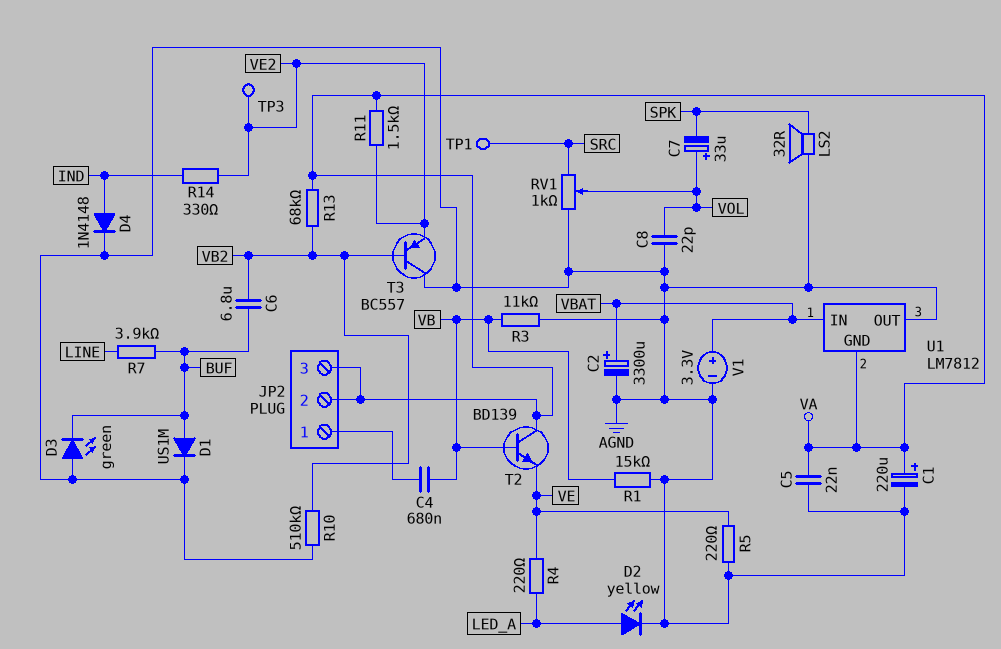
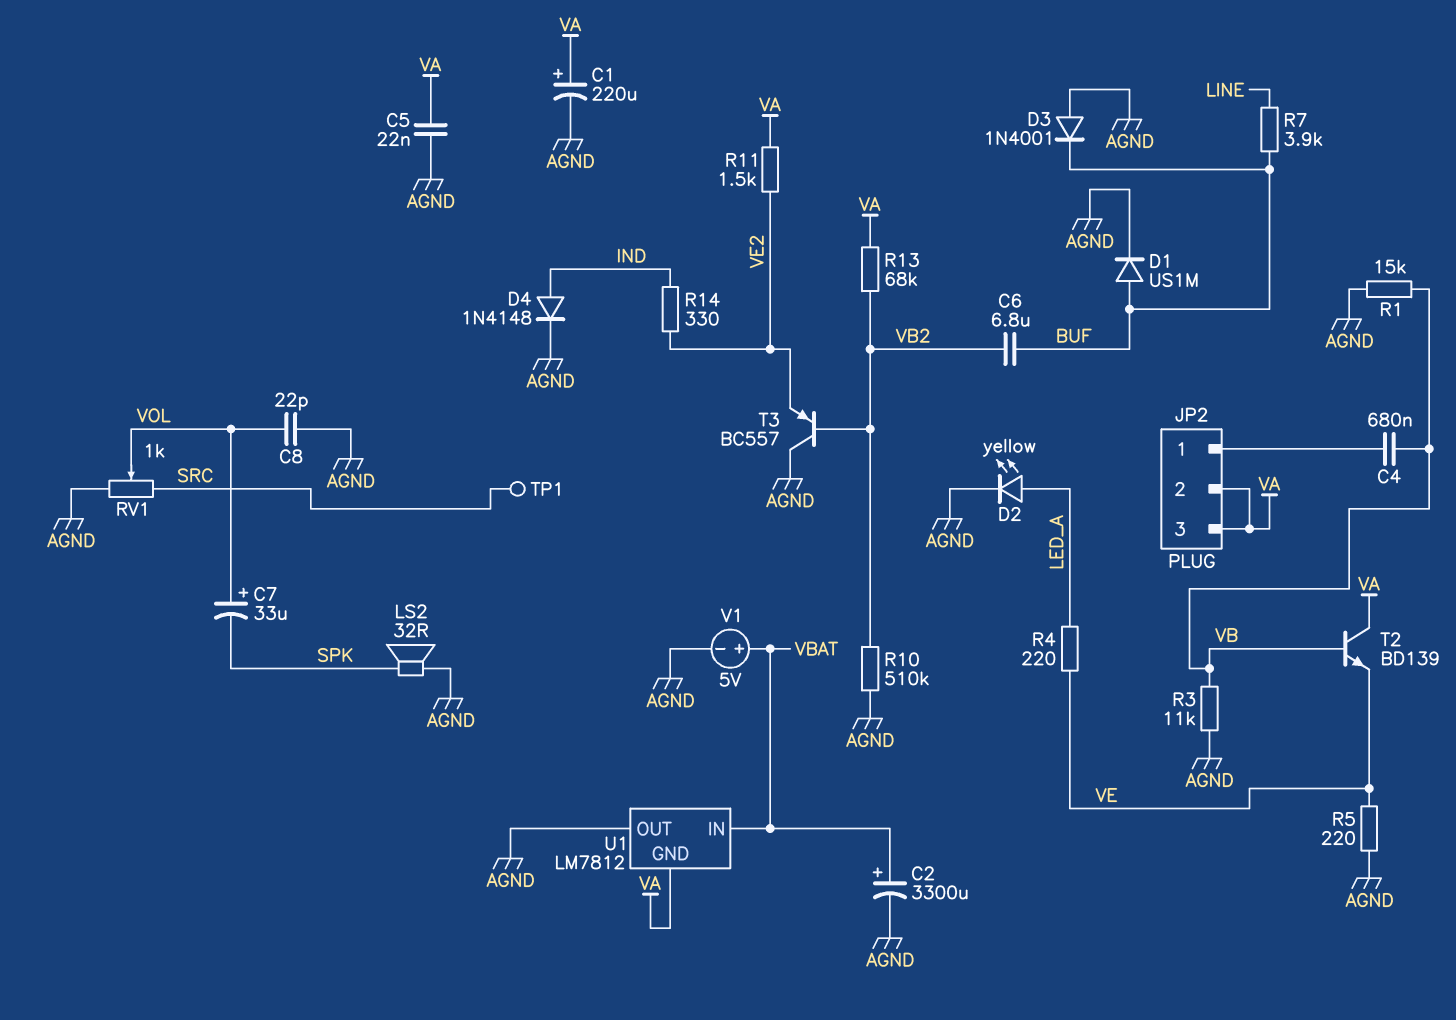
D3: LED green (A AGND, K BUF) -> diode 1N4001 (A AGND, K BUF)
TP3: test point (VE2) -> none
V1: 3.3V (plus VBAT, minus AGND) -> 5V (plus VBAT, minus AGND)

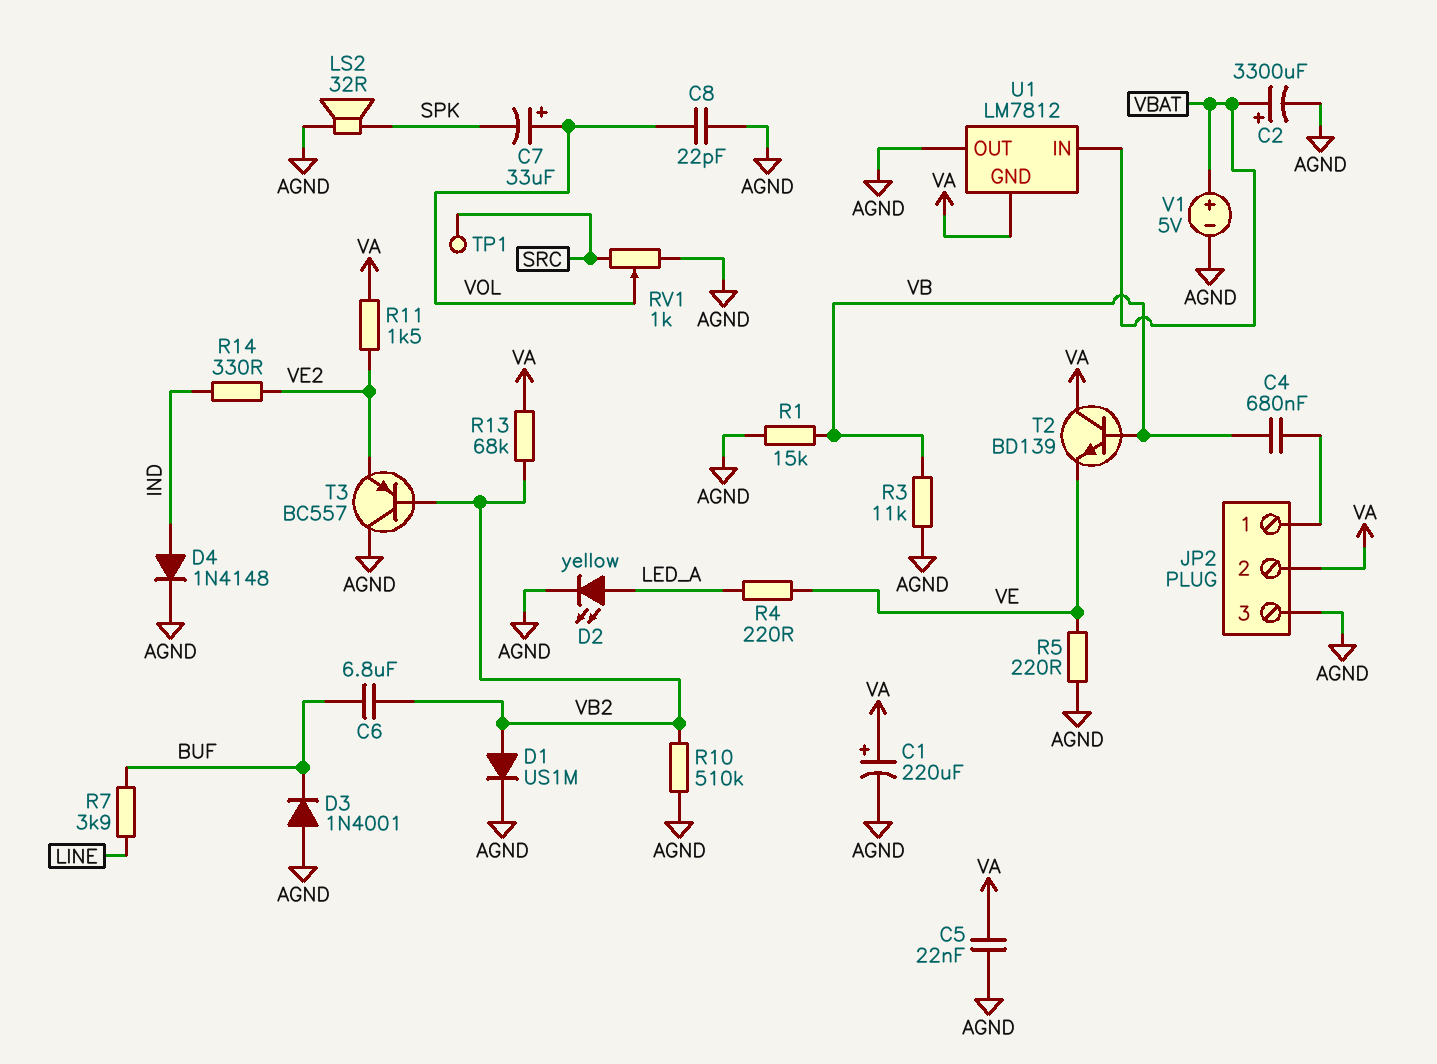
D1: diode US1M (A BUF, K AGND) -> diode US1M (A VB2, K AGND)
JP2 pin 3: VA -> AGND

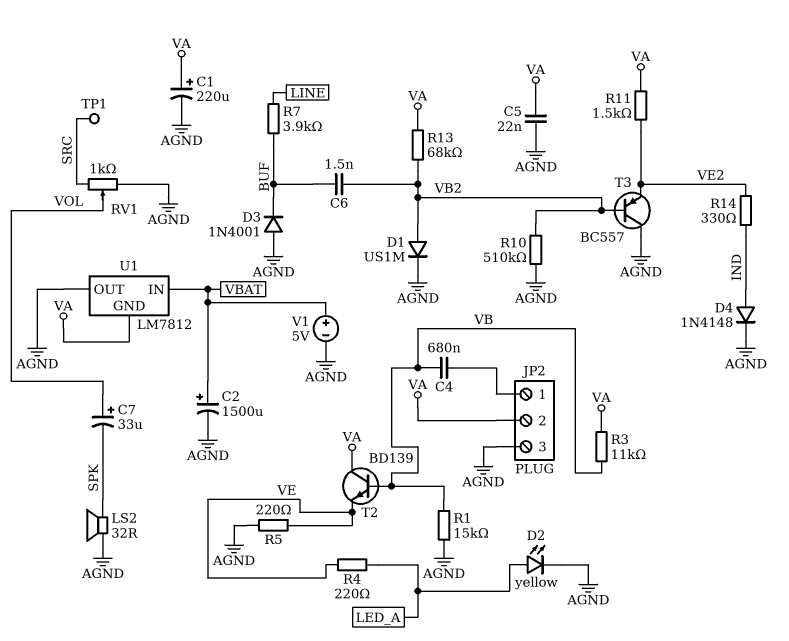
C2: 3300uF (plus VBAT, minus AGND) -> 1500uF (plus VBAT, minus AGND)
C6: 6.8uF (BUF, VB2) -> 1.5nF (BUF, VB2)
C8: 22pF (AGND, VOL) -> none
R3: 11k (AGND, VB) -> 11k (VA, VB)

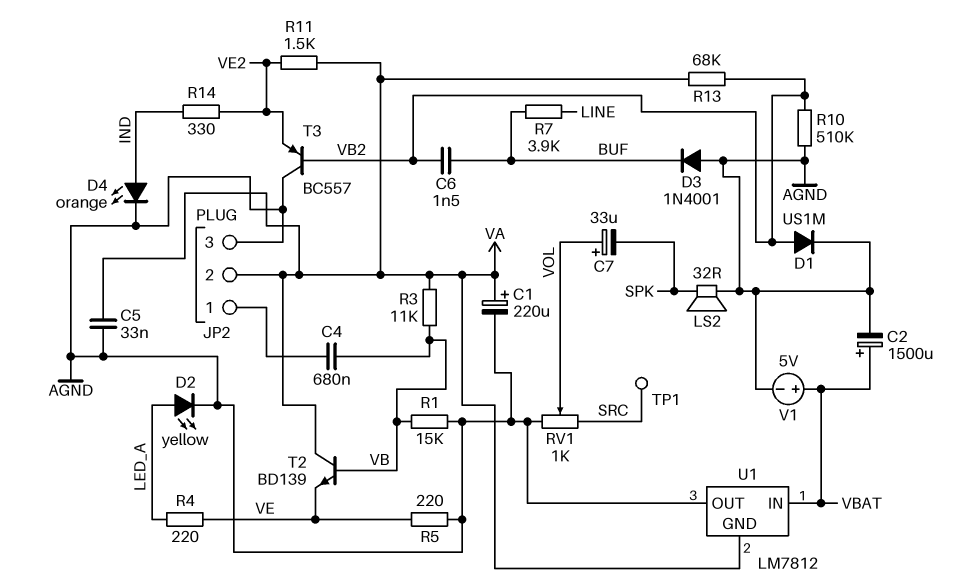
C5: 22nF (AGND, VA) -> 33nF (AGND, VA)
D4: diode 1N4148 (A IND, K AGND) -> LED orange (A IND, K AGND)

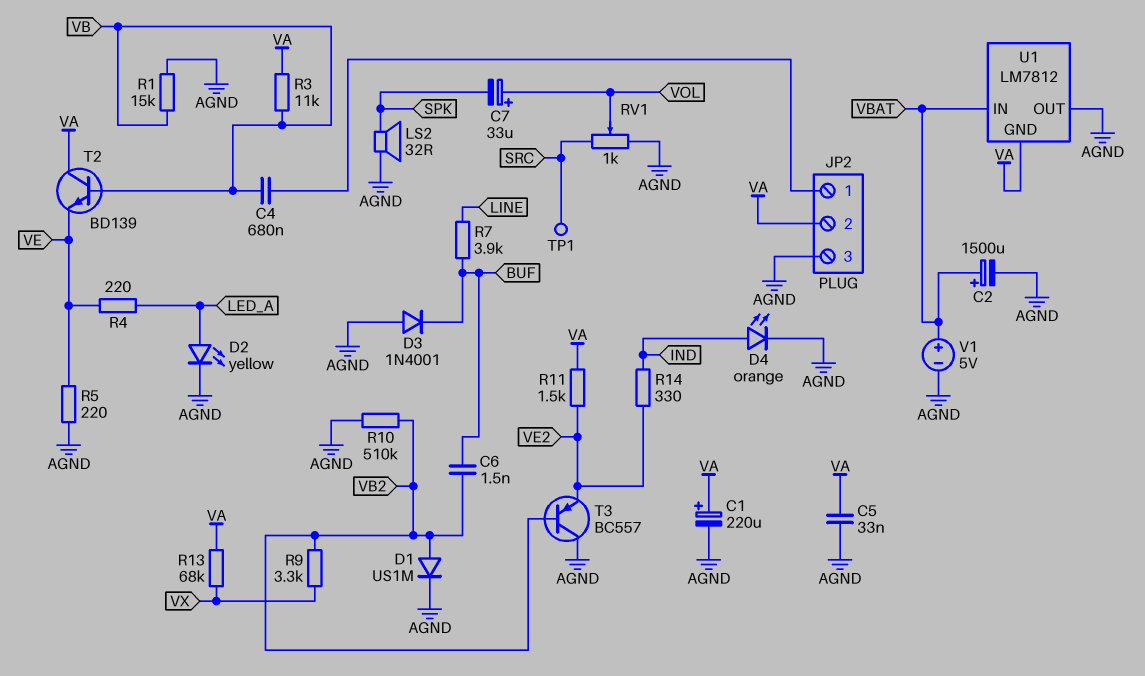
R9: none -> 3.3k (VB2, VX)
R13: 68k (VA, VB2) -> 68k (VA, VX)

